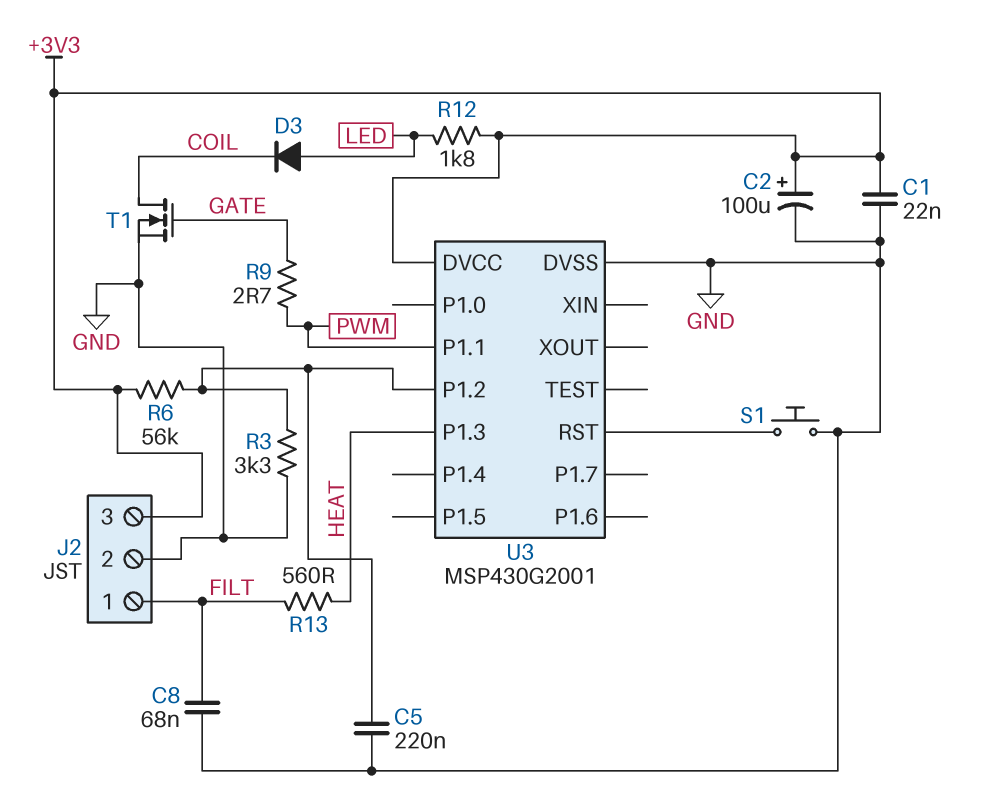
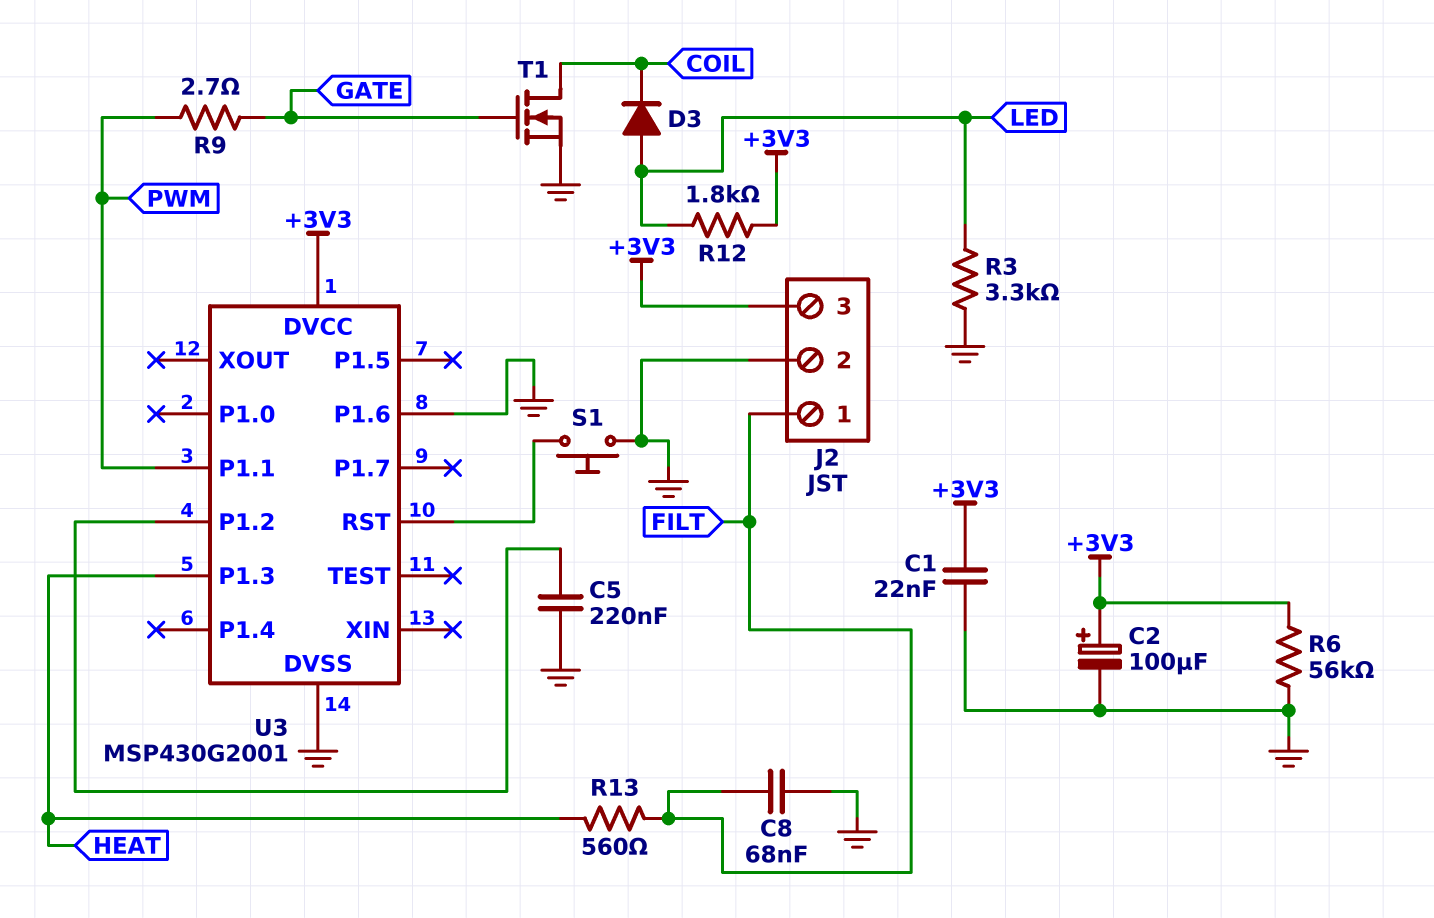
R3: 3.3k (GND, U3/P1.2) -> 3.3k (GND, LED)
R6: 56k (+3V3, U3/P1.2) -> 56k (+3V3, GND)
U3 pin P1.6: none -> GND

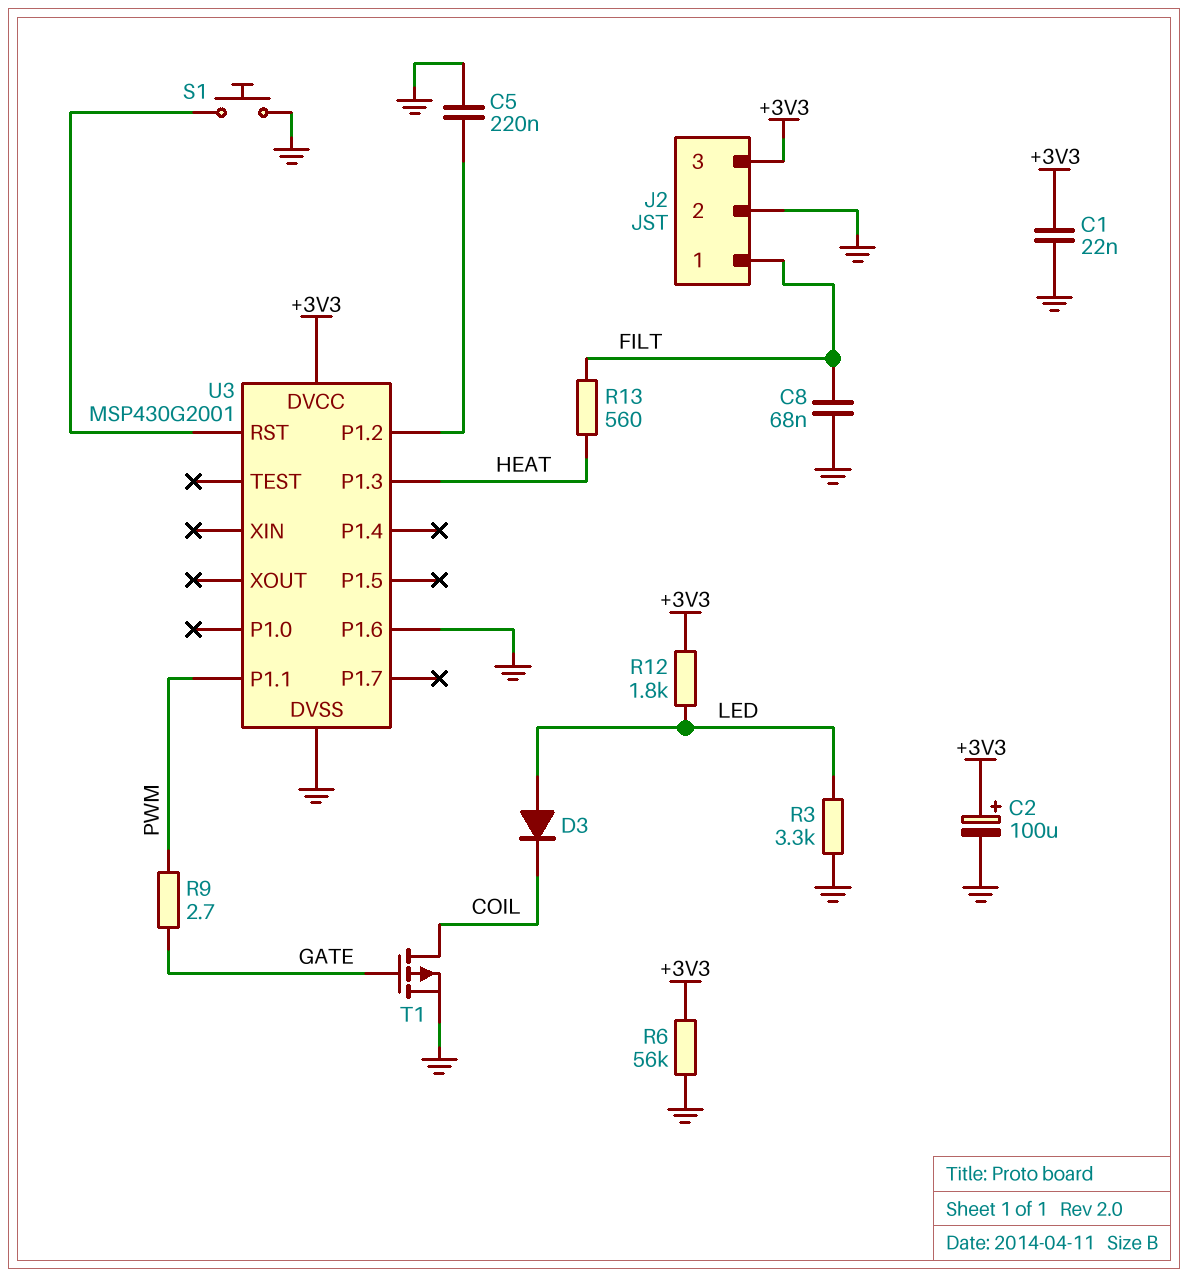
T1: NMOS (G GATE, D COIL, S GND) -> PMOS (G GATE, D COIL, S GND)

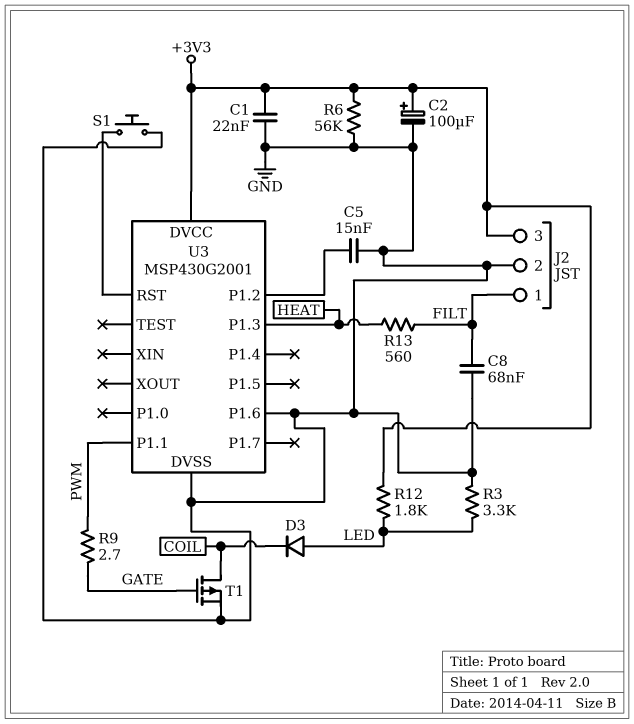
C5: 220nF (GND, U3/P1.2) -> 15nF (GND, U3/P1.2)

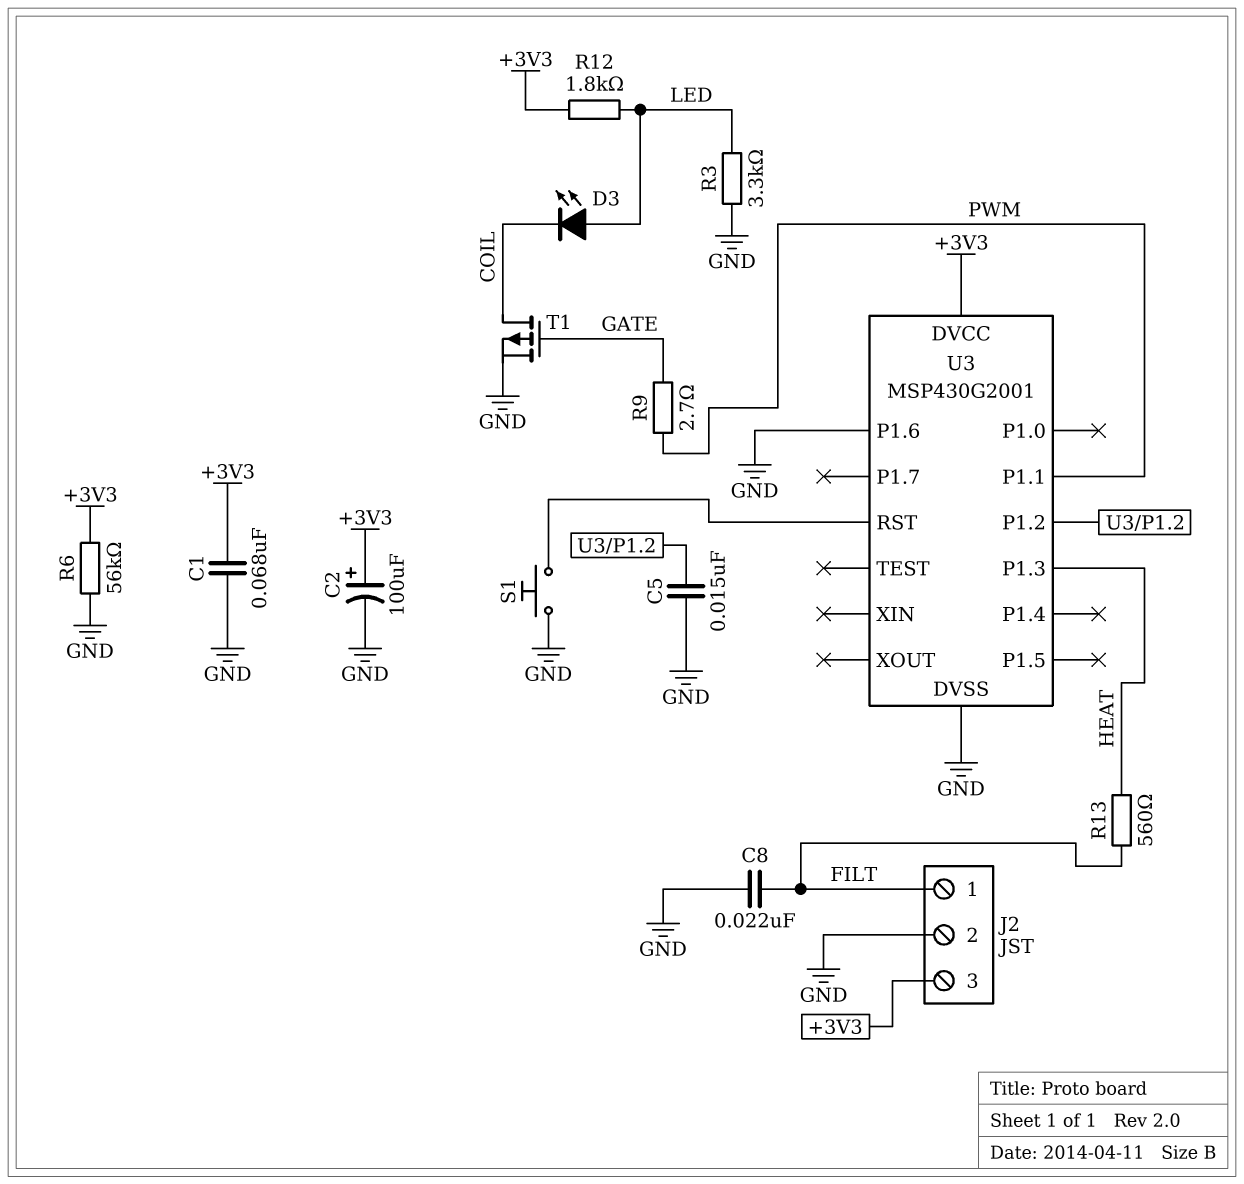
C1: 22nF (+3V3, GND) -> 68nF (+3V3, GND)
C8: 68nF (FILT, GND) -> 22nF (FILT, GND)
D3: diode (A LED, K COIL) -> LED (A LED, K COIL)

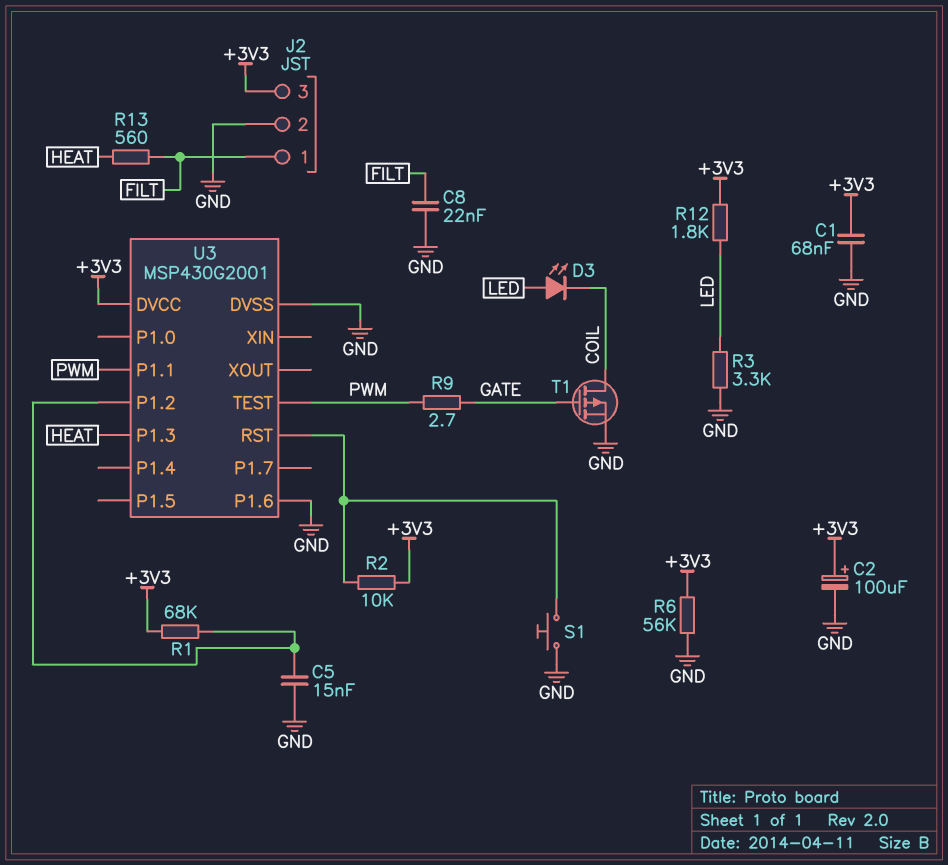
R1: none -> 68k (+3V3, U3/P1.2)
R2: none -> 10k (+3V3, U3/RST)
U3 pin TEST: none -> PWM

